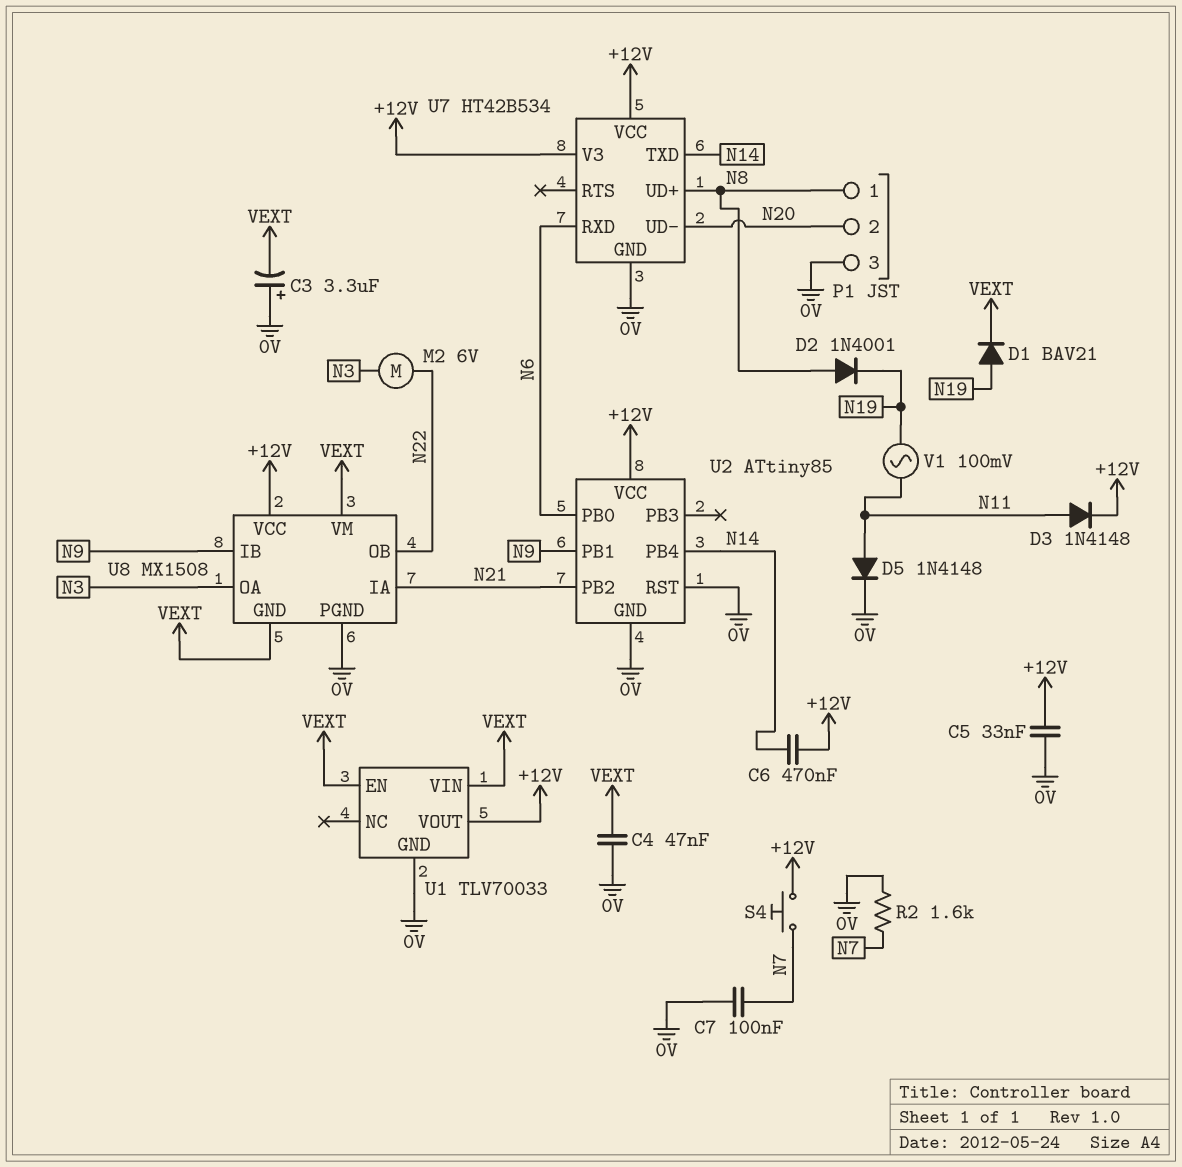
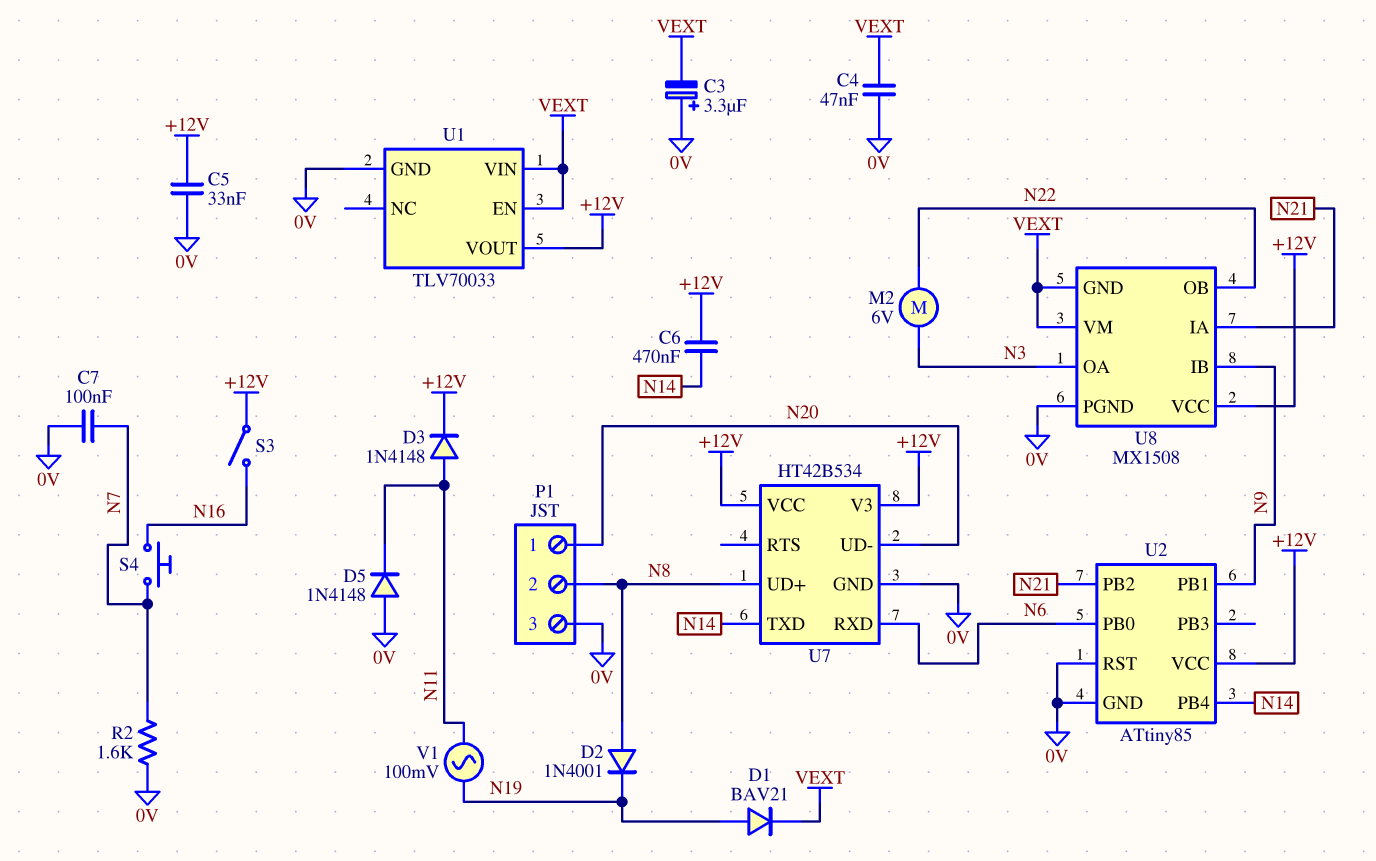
D5: diode 1N4148 (A N11, K 0V) -> diode 1N4148 (A 0V, K N11)
P1 pin 1: N8 -> N20
P1 pin 2: N20 -> N8
S3: none -> switch (+12V, N16)
S4: button (+12V, N7) -> button (N7, N16)

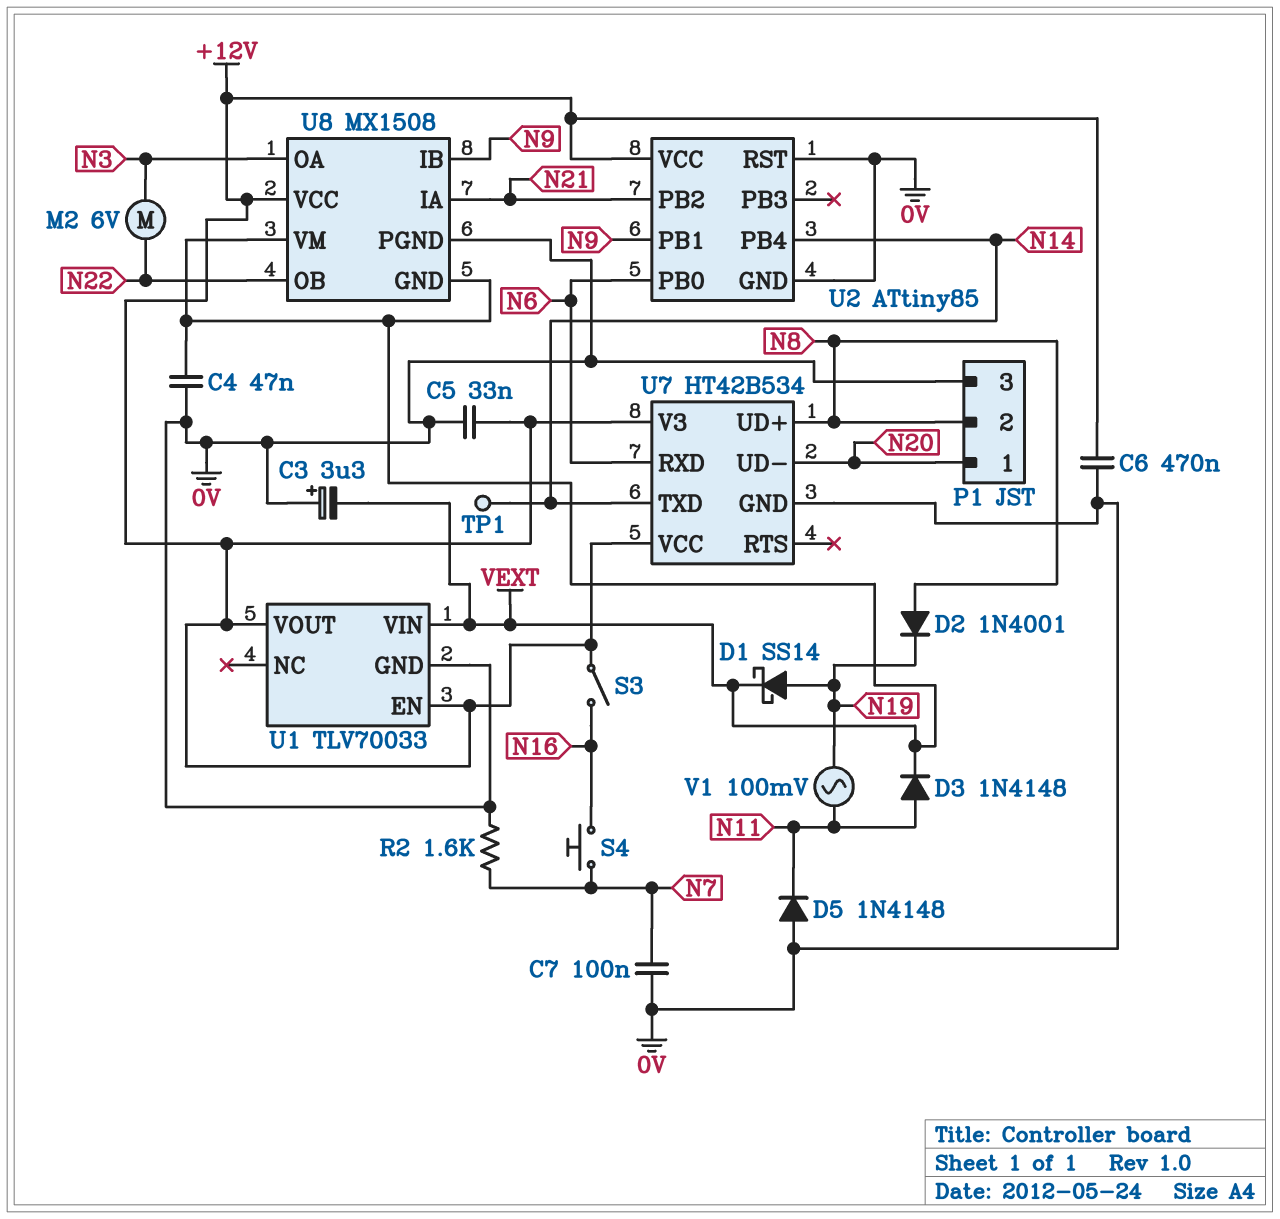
C6: 470nF (+12V, N14) -> 470nF (+12V, 0V)
D1: diode BAV21 (A N19, K VEXT) -> schottky SS14 (A N19, K VEXT)
D3: diode 1N4148 (A N11, K +12V) -> diode 1N4148 (A N11, K VEXT)
TP1: none -> test point (N14)
U1 pin EN: VEXT -> +12V

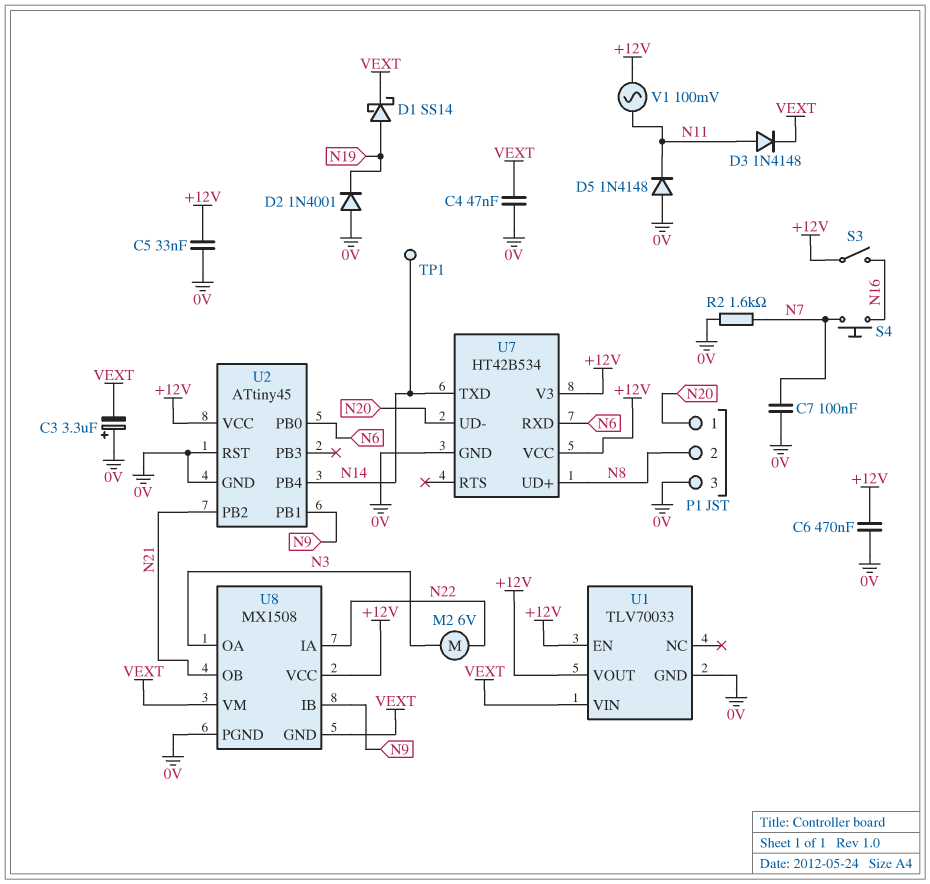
D2: diode 1N4001 (A N8, K N19) -> diode 1N4001 (A 0V, K N19)
U2: ATtiny85 -> ATtiny45
U8 pin IA: N21 -> N22
U8 pin OB: N22 -> N21
V1: AC 100mV (N11, N19) -> AC 100mV (+12V, N11)

